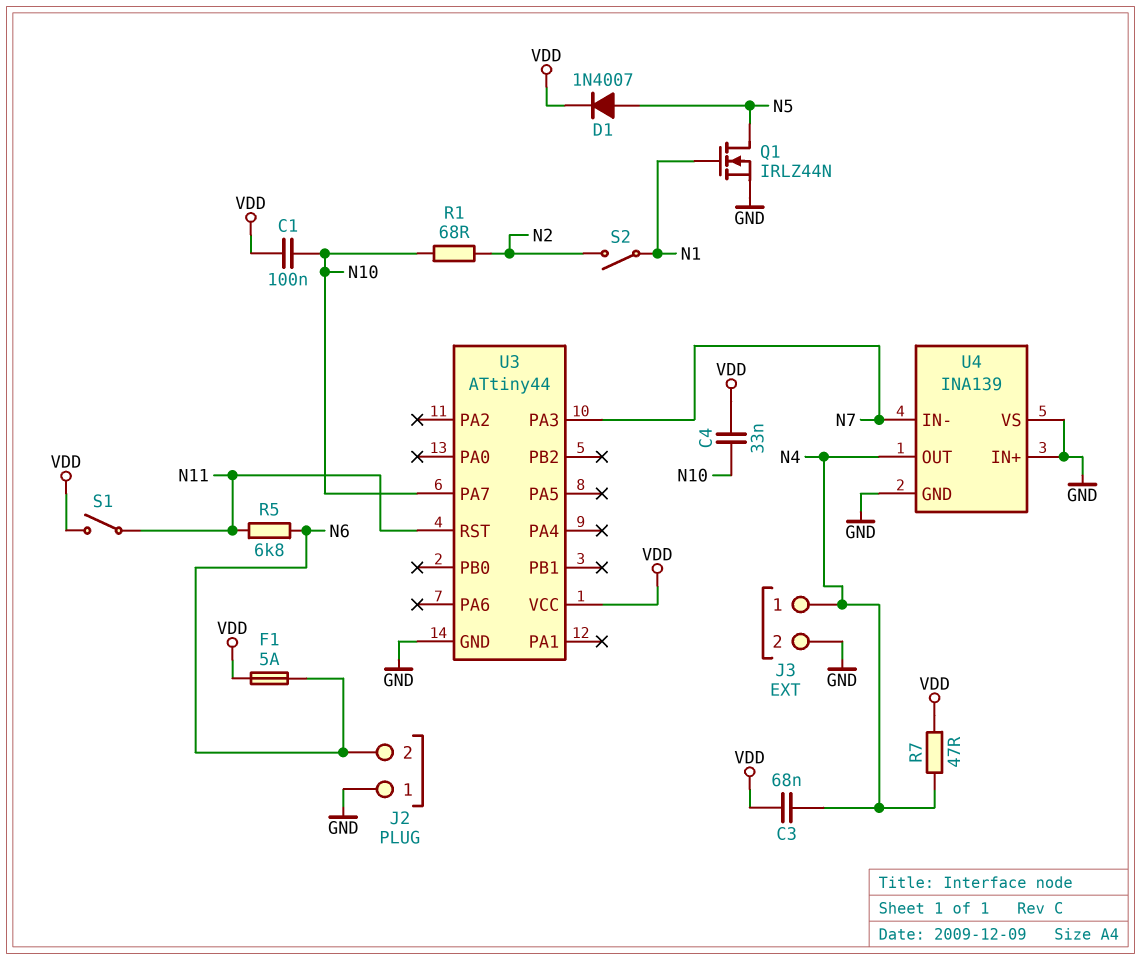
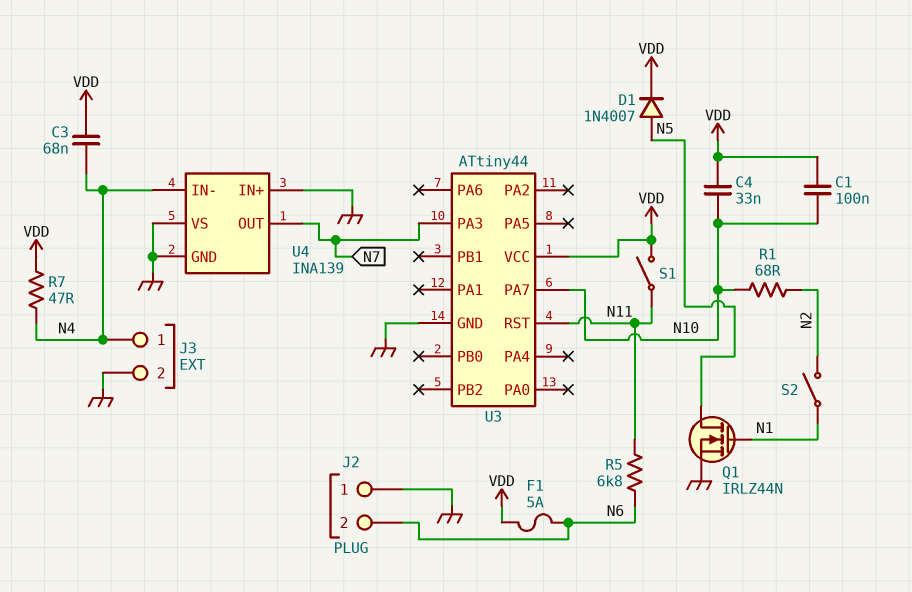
U4 pin IN-: N7 -> N4
U4 pin OUT: N4 -> N7

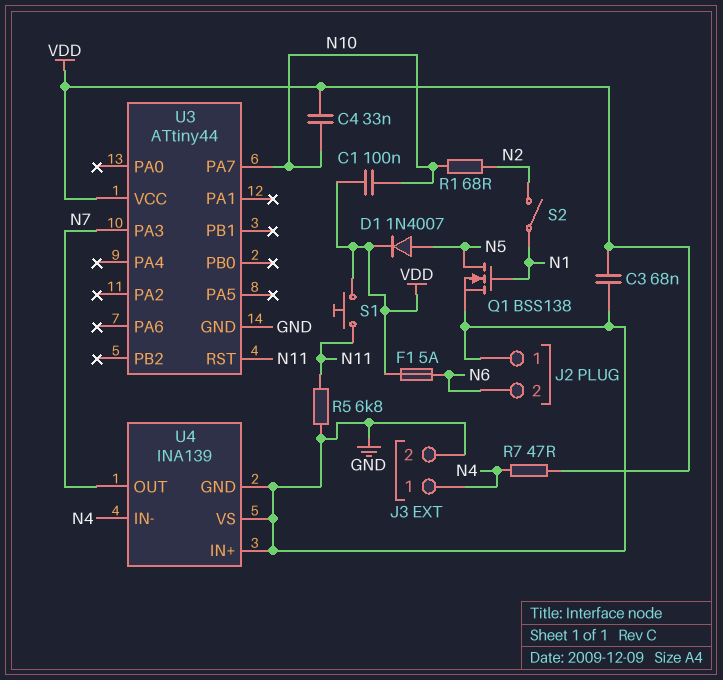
C3: 68nF (N4, VDD) -> 68nF (GND, VDD)
Q1: NMOS IRLZ44N (G N1, D N5, S GND) -> NMOS BSS138 (G N1, D N5, S GND)
R5: 6.8k (N6, N11) -> 6.8k (GND, N11)
S1: switch (N11, VDD) -> button (N11, VDD)

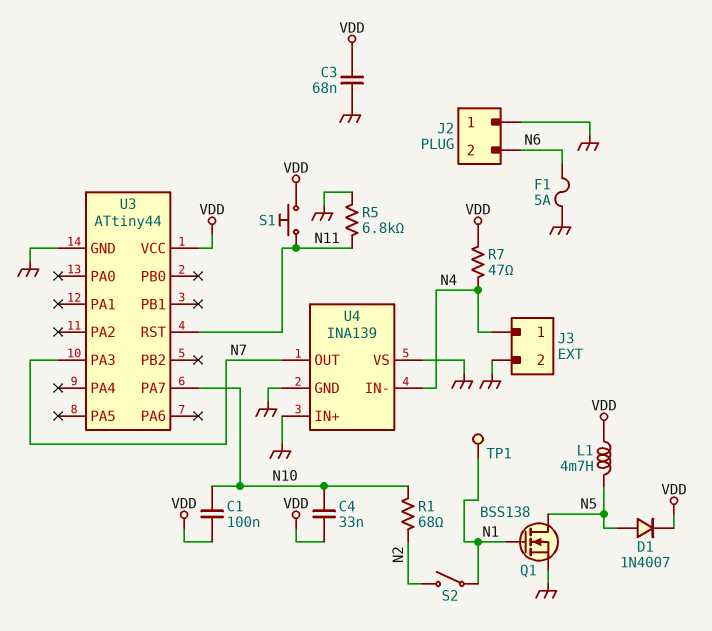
F1: 5A (N6, VDD) -> 5A (GND, N6)
L1: none -> 4.7mH (N5, VDD)
TP1: none -> test point (N1)

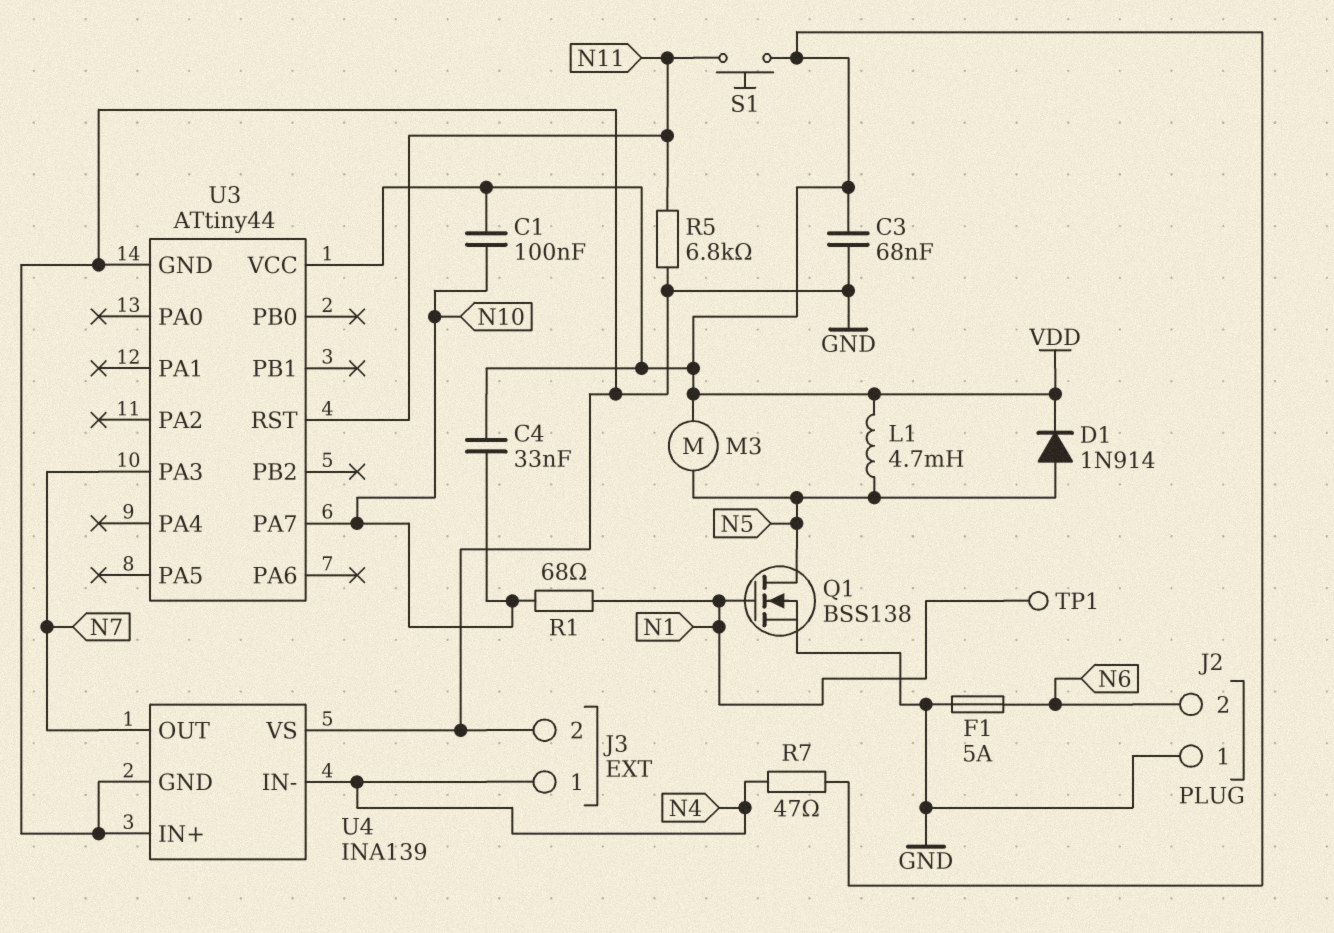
D1: diode 1N4007 (A N5, K VDD) -> diode 1N914 (A N5, K VDD)
M3: none -> motor (N5, VDD)
R1: 68 (N2, N10) -> 68 (N1, N10)
S2: switch (N1, N2) -> none

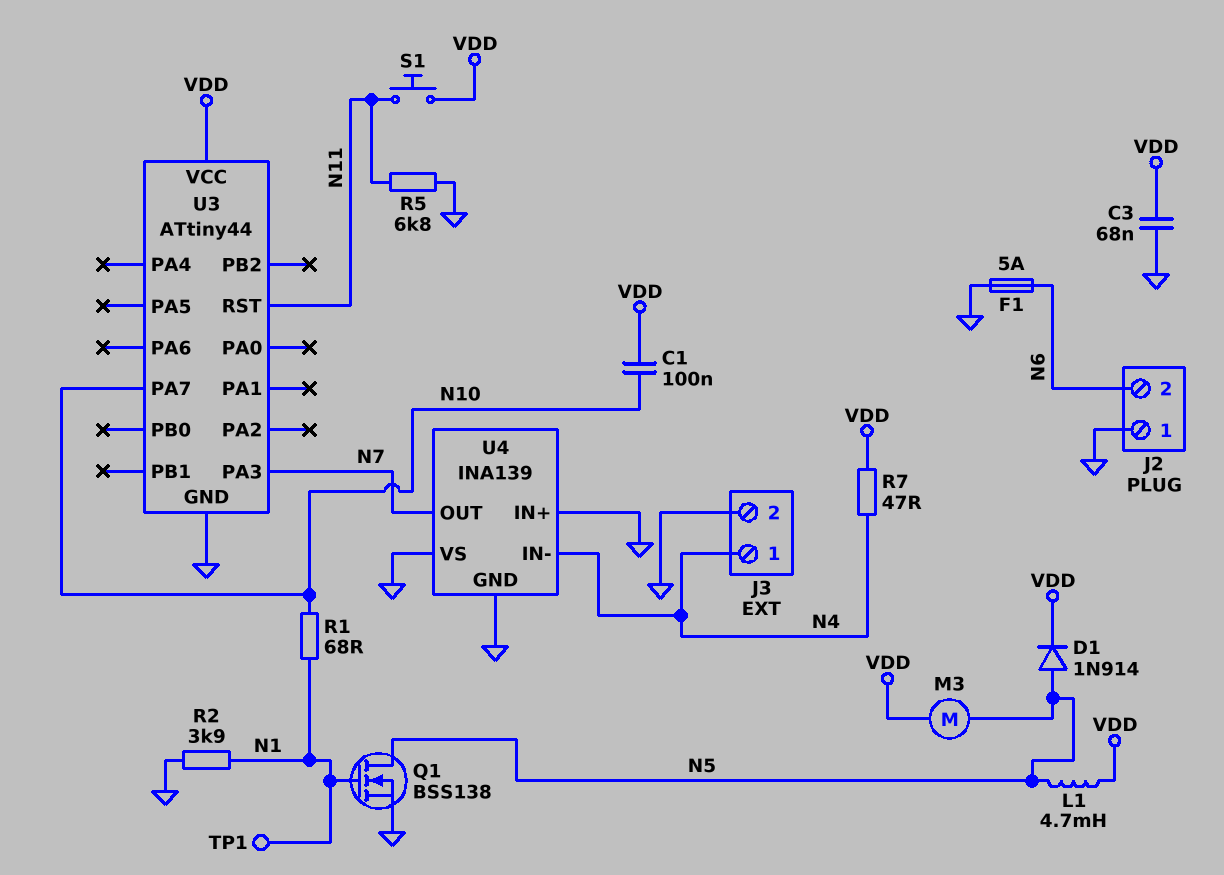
C4: 33nF (N10, VDD) -> none
R2: none -> 3.9k (GND, N1)

